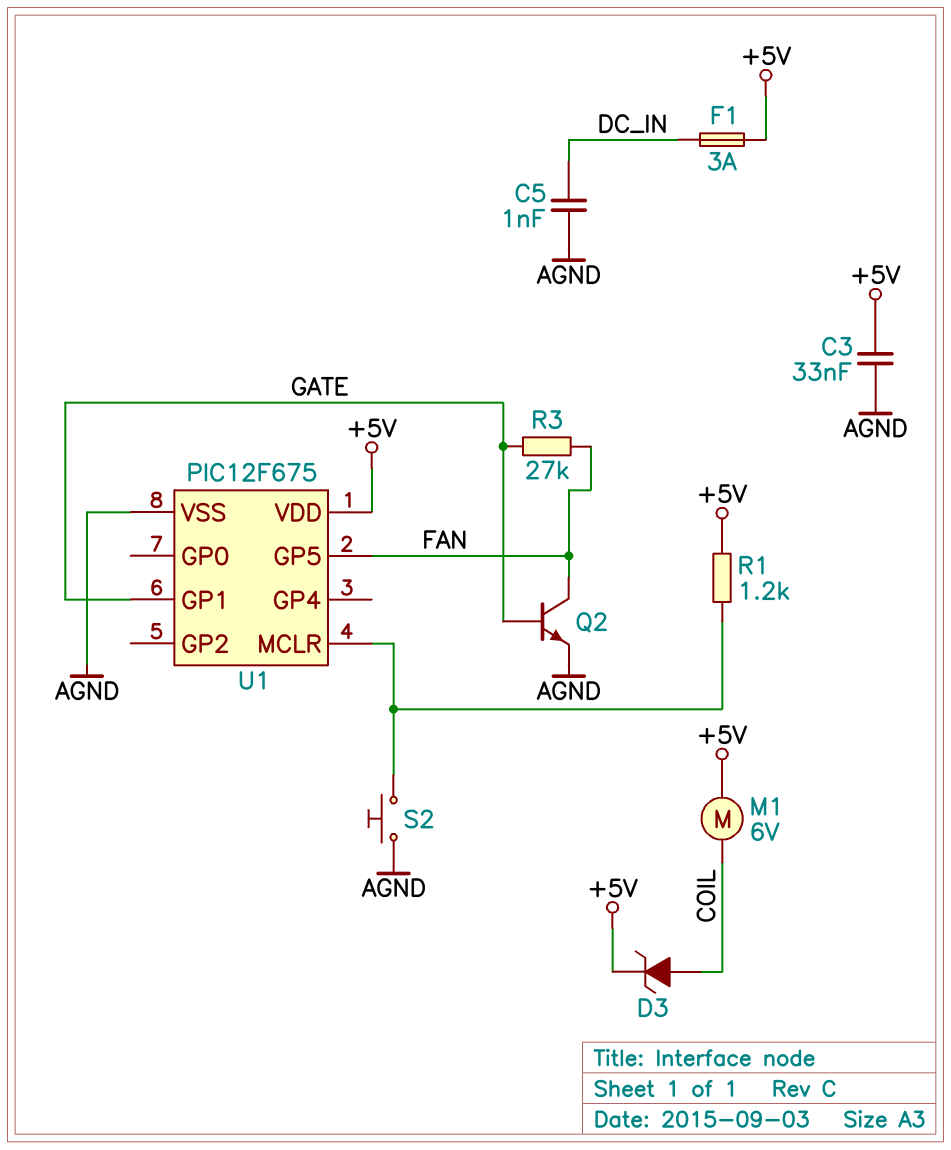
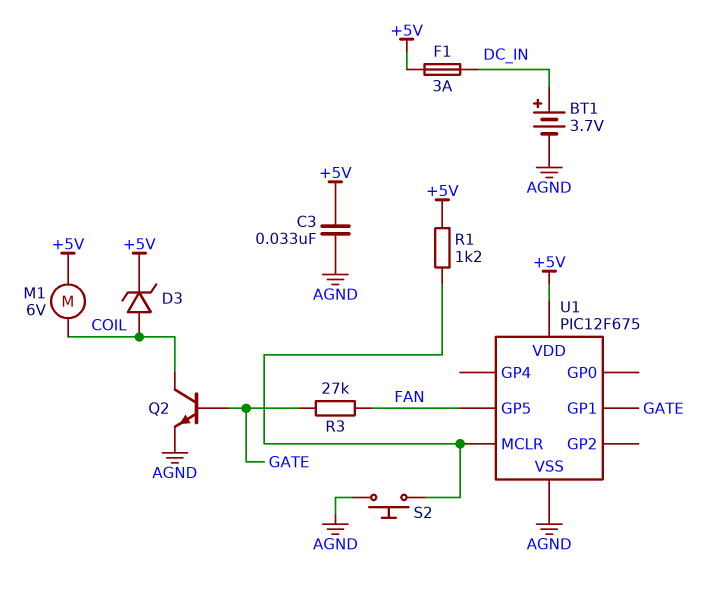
BT1: none -> 3.7V (plus DC_IN, minus AGND)
C5: 1nF (AGND, DC_IN) -> none
Q2: NPN (B GATE, C FAN, E AGND) -> NPN (B GATE, C COIL, E AGND)

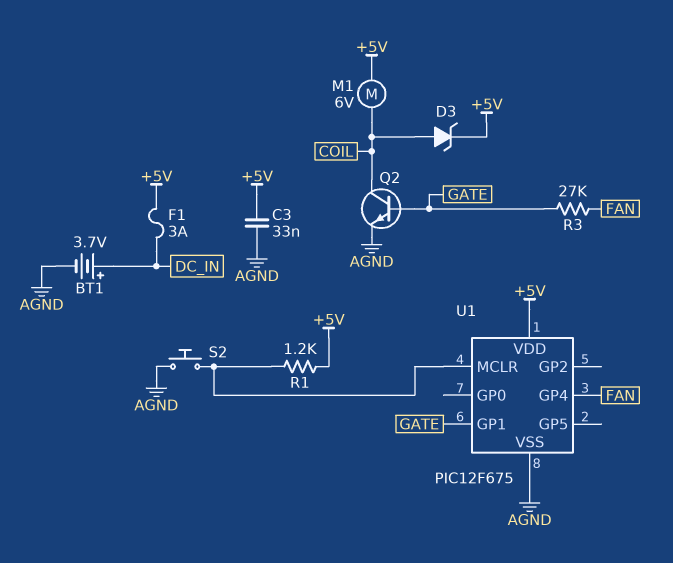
U1 pin GP4: none -> FAN
U1 pin GP5: FAN -> none

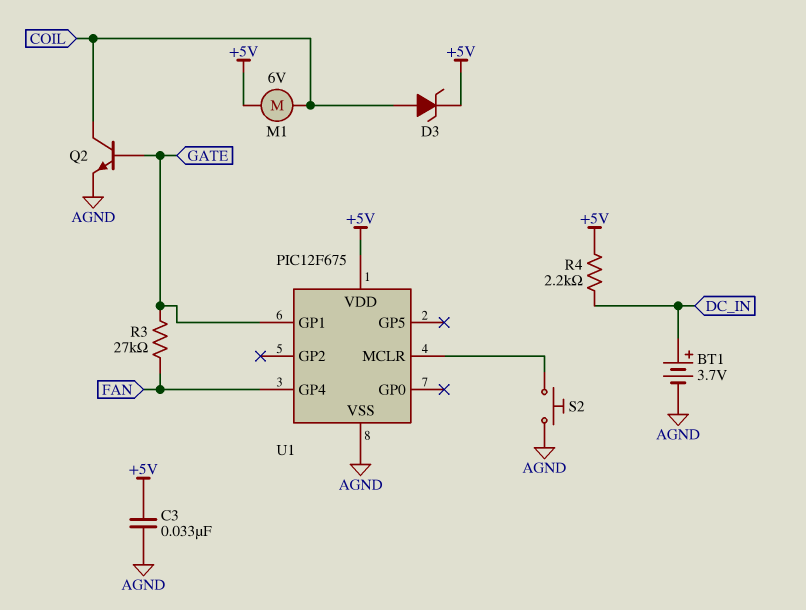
F1: 3A (+5V, DC_IN) -> none
R1: 1.2k (+5V, U1/MCLR) -> none
R4: none -> 2.2k (+5V, DC_IN)

